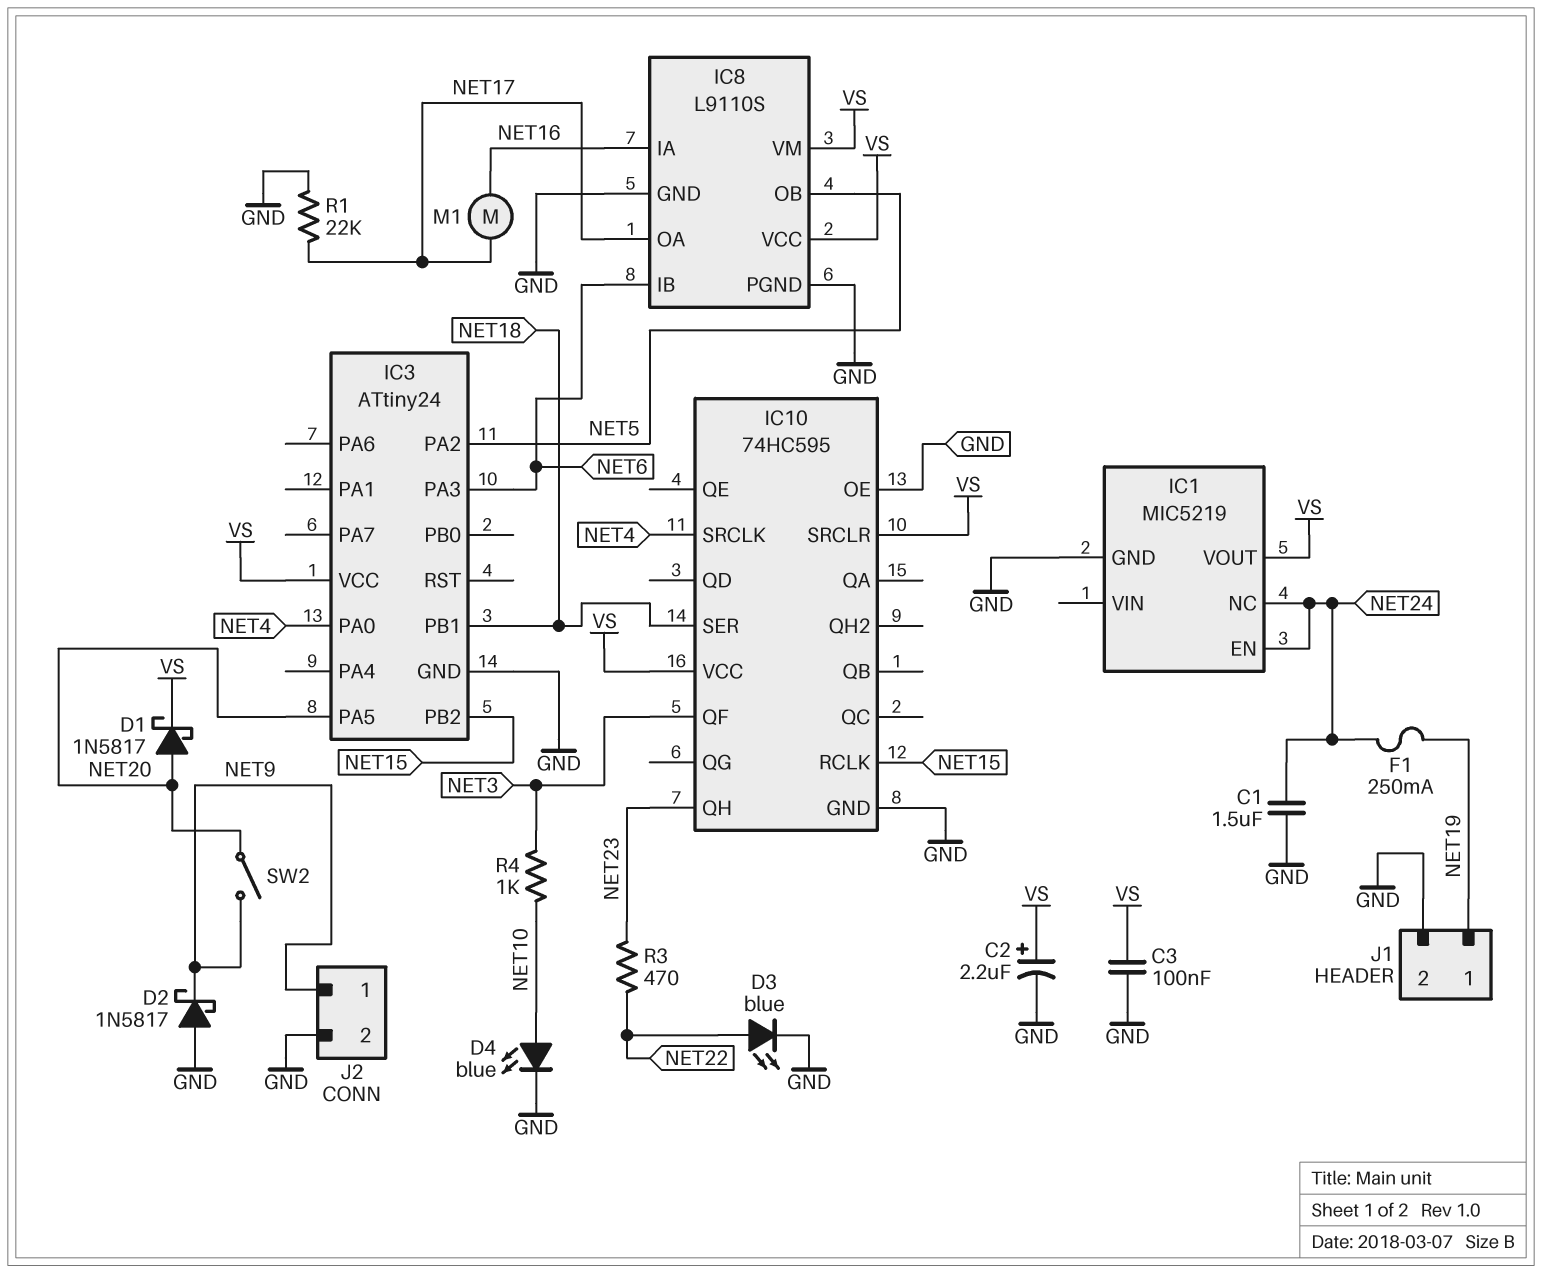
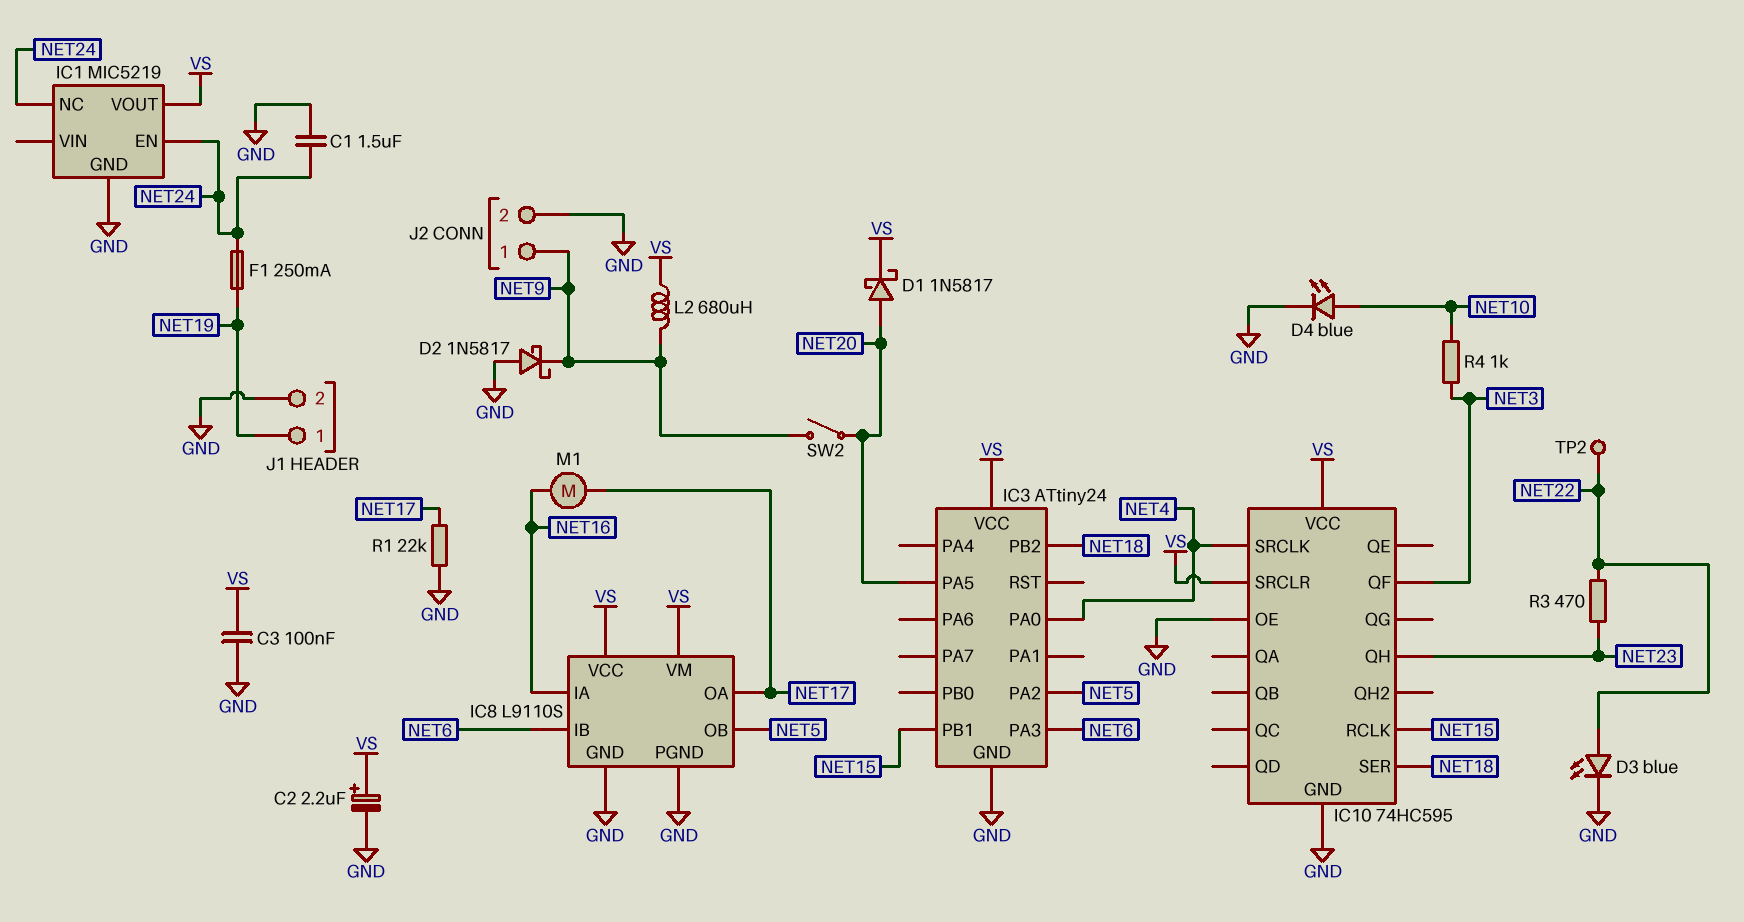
IC3 pin PB1: NET18 -> NET15
IC3 pin PB2: NET15 -> NET18
L2: none -> 680uH (NET9, VS)
TP2: none -> test point (NET22)

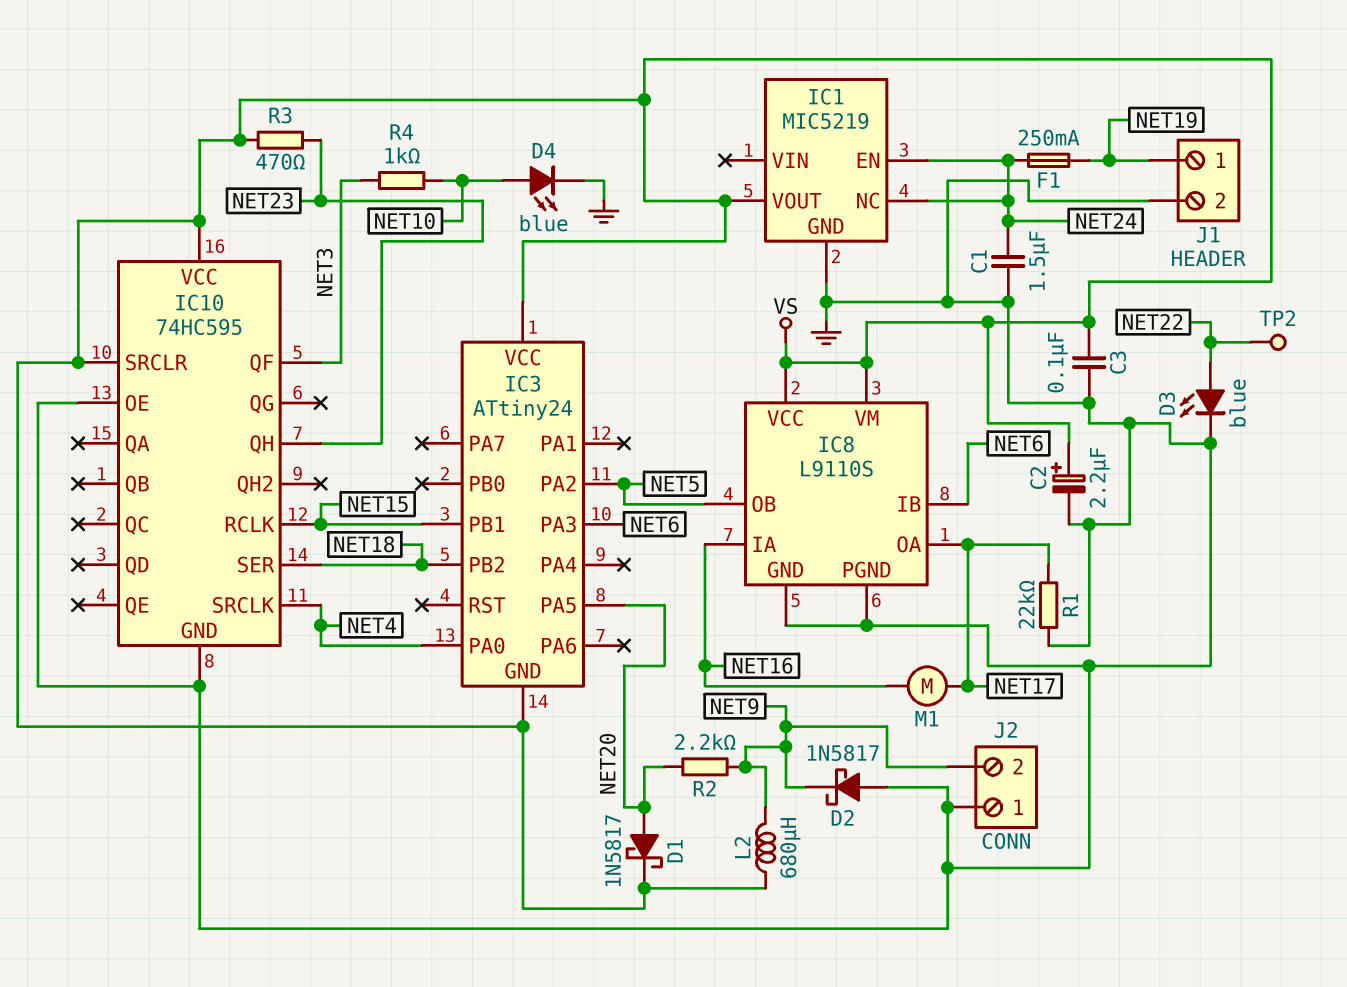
IC3 pin GND: GND -> VS
J2 pin 1: NET9 -> GND
J2 pin 2: GND -> NET9
R2: none -> 2.2k (NET9, NET20)
R3: 470 (NET22, NET23) -> 470 (NET23, VS)
SW2: switch (NET9, NET20) -> none

